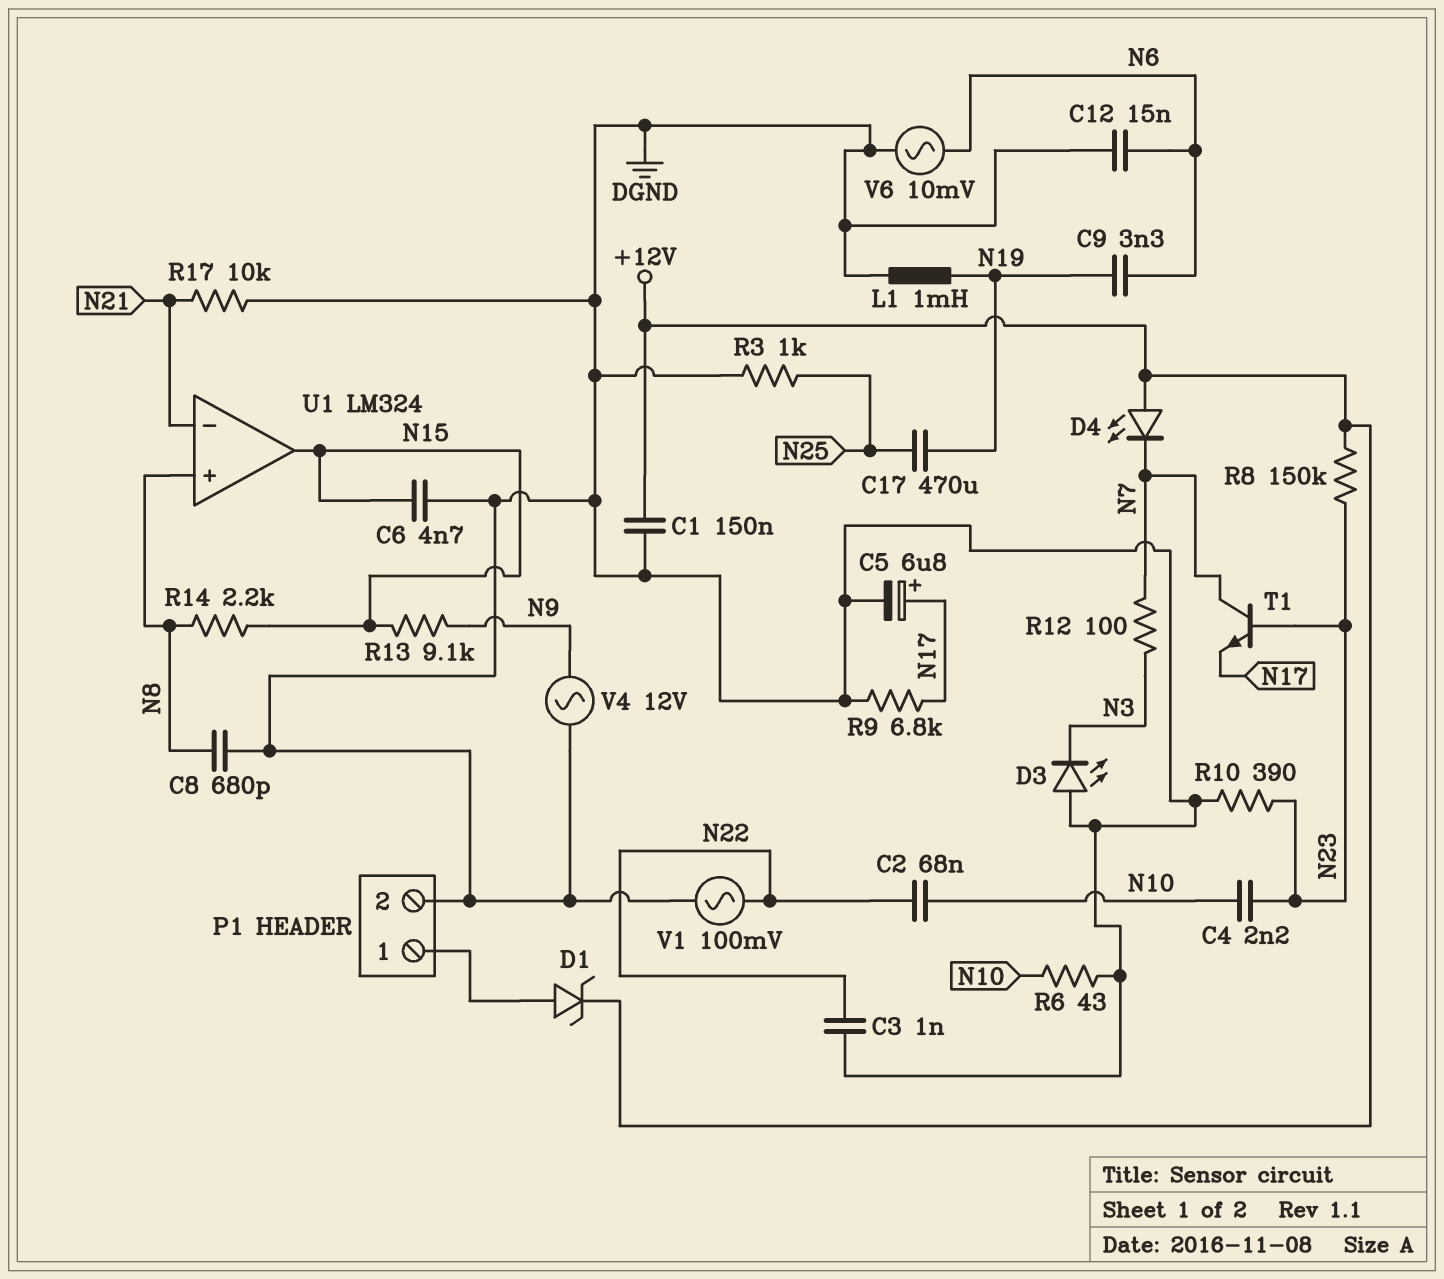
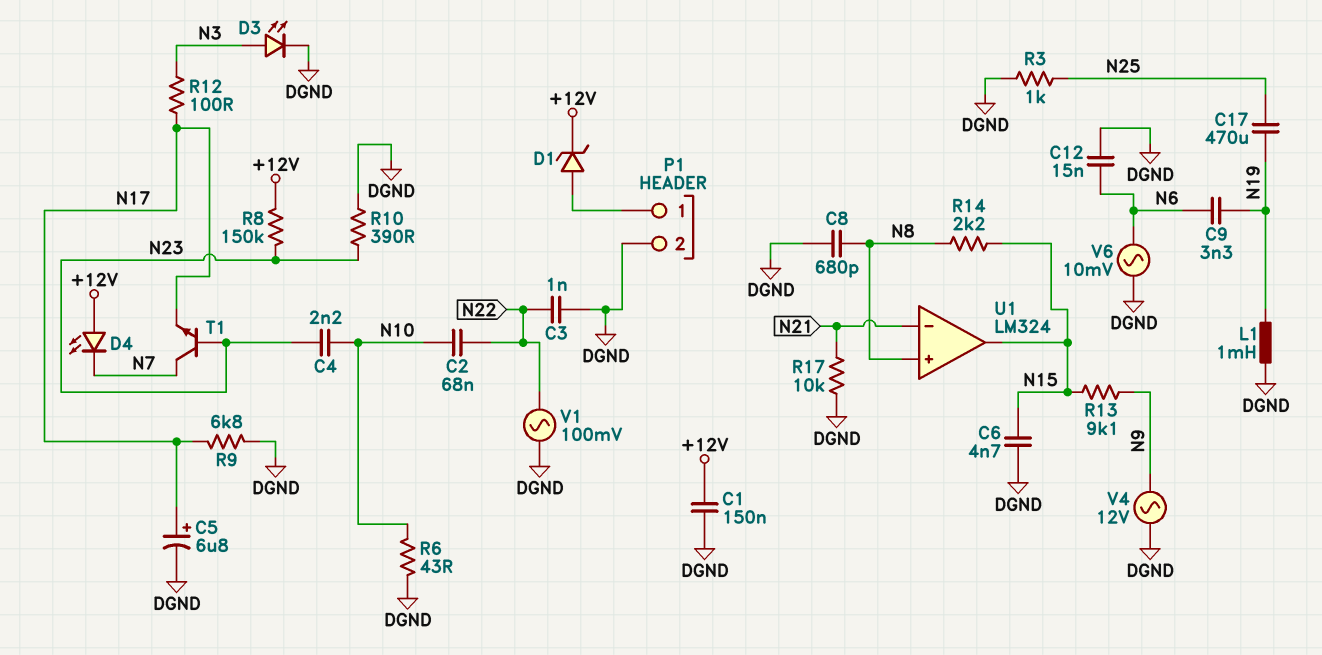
D3: LED (A DGND, K N3) -> LED (A N3, K DGND)
R12: 100 (N3, N7) -> 100 (N3, N17)

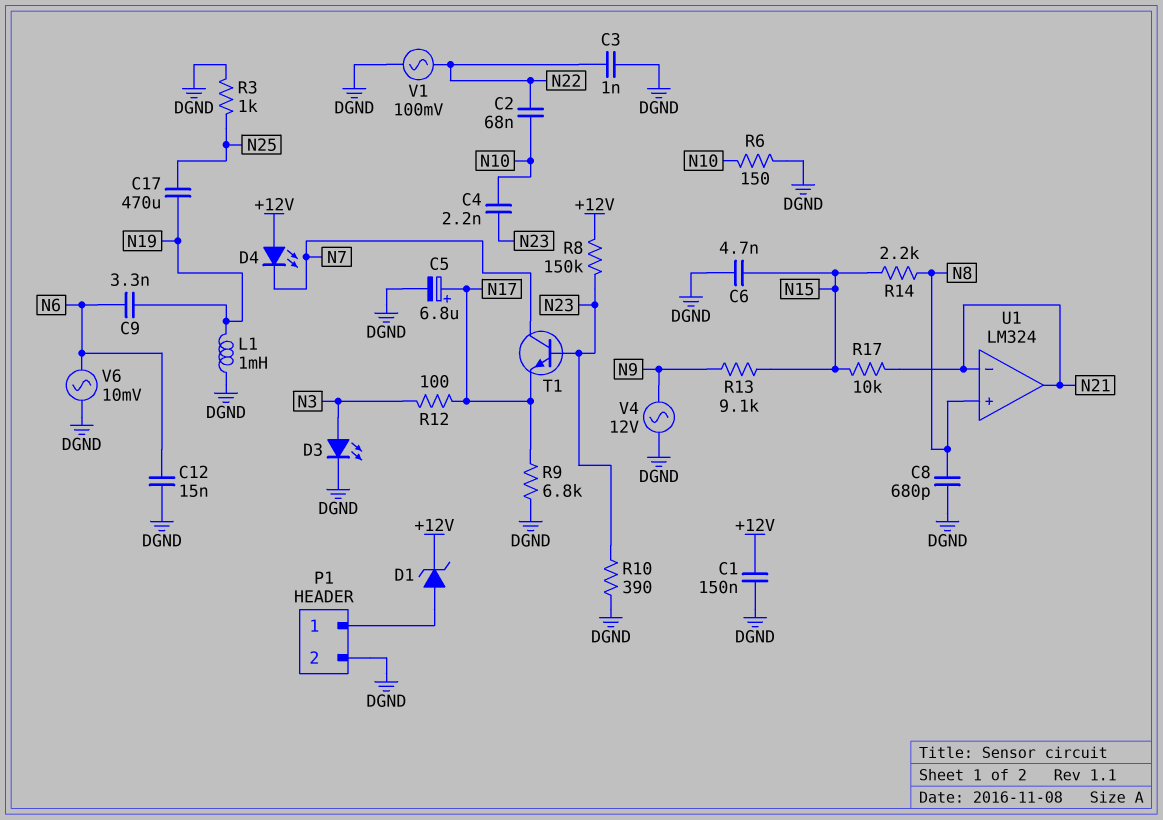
R6: 43 (DGND, N10) -> 150 (DGND, N10)
R17: 10k (DGND, N21) -> 10k (N15, N21)
U1 pin out: N15 -> N21

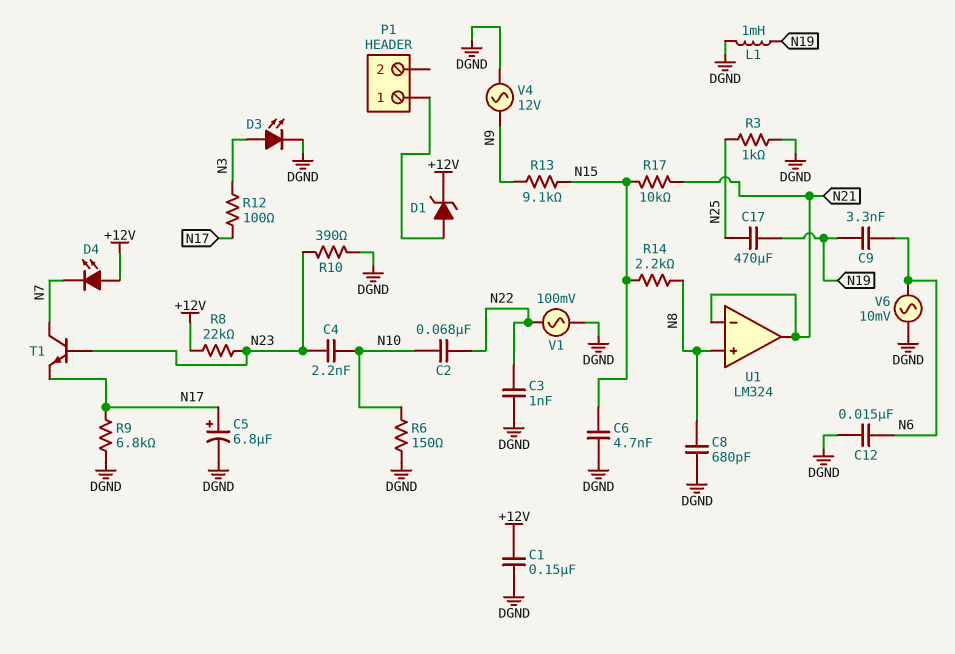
P1 pin 2: DGND -> none
R8: 150k (+12V, N23) -> 22k (+12V, N23)

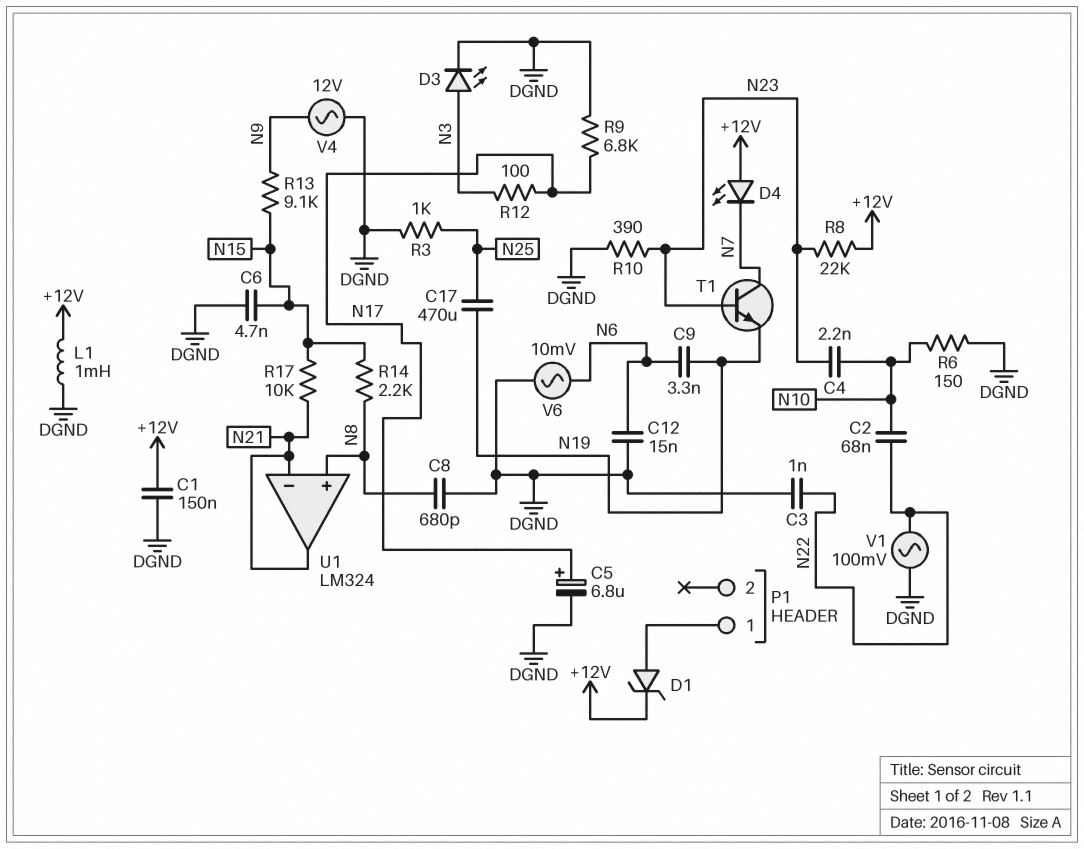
L1: 1mH (DGND, N19) -> 1mH (+12V, DGND)
T1: NPN (B N23, C N7, E N17) -> NPN (B N23, C N7, E N19)

